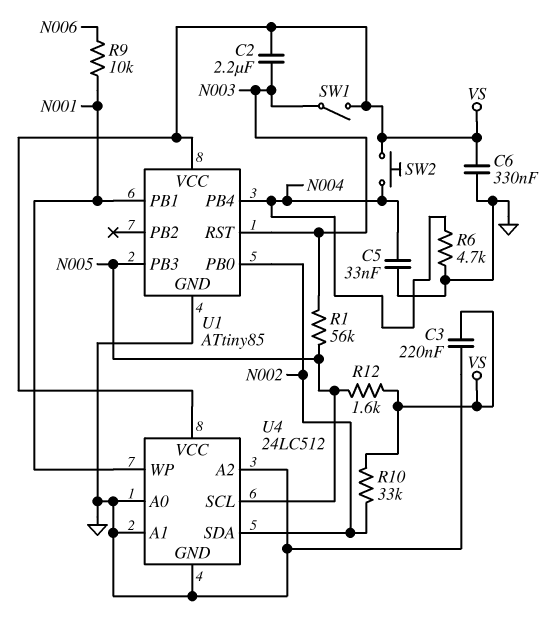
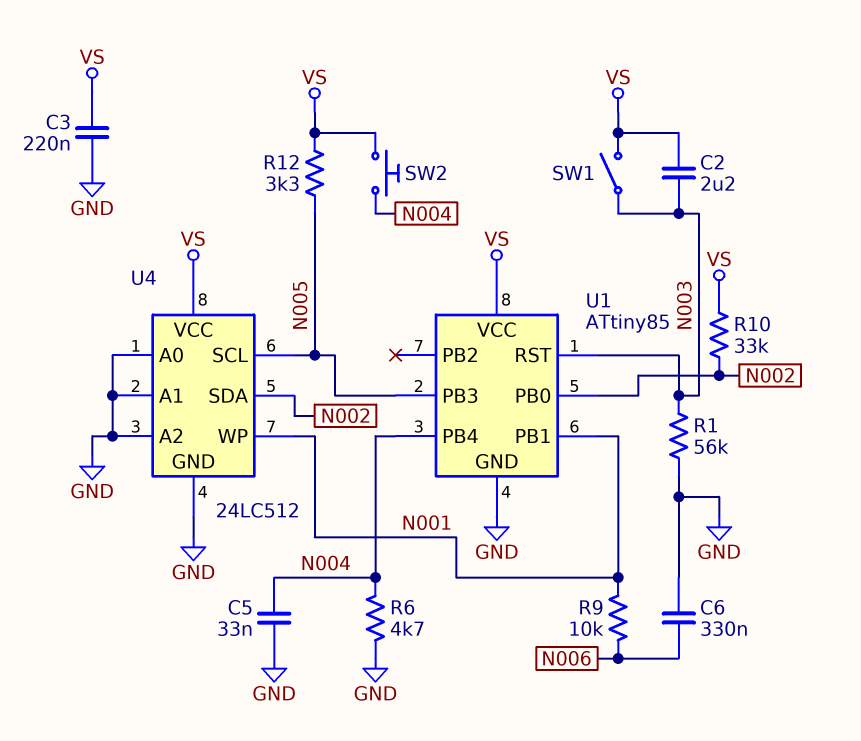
C6: 330nF (GND, VS) -> 330nF (GND, N006)
R1: 56k (N003, N005) -> 56k (GND, N003)
R12: 1.6k (N005, VS) -> 3.3k (N005, VS)

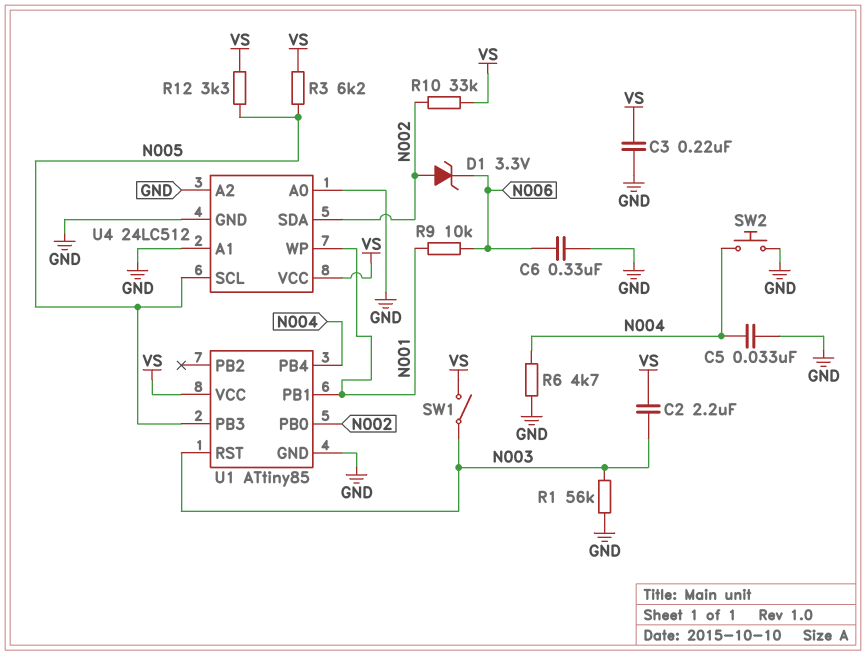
D1: none -> zener 3.3V (A N002, K N006)
R3: none -> 6.2k (N005, VS)
SW2: button (N004, VS) -> button (GND, N004)

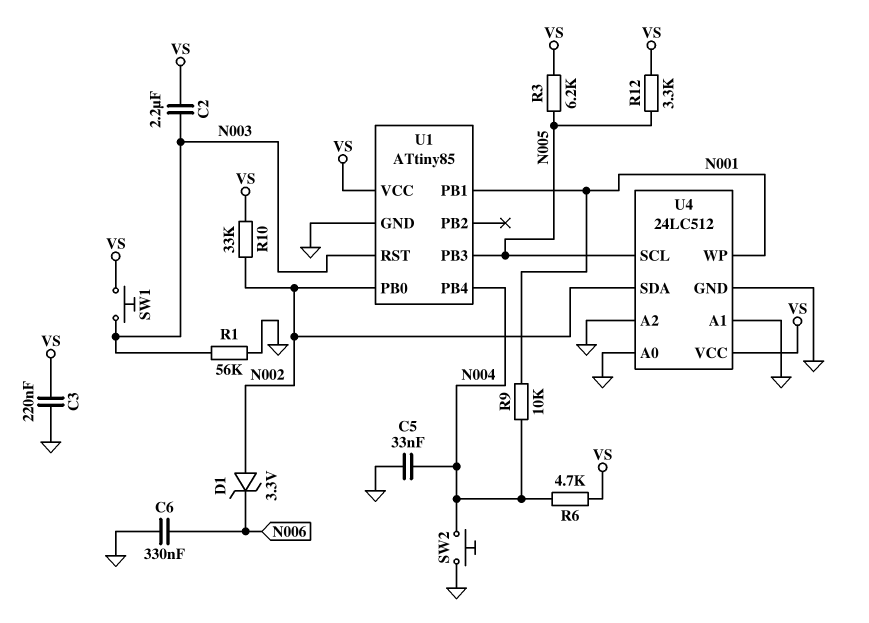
R6: 4.7k (GND, N004) -> 4.7k (N004, VS)
R9: 10k (N001, N006) -> 10k (N001, N004)
SW1: switch (N003, VS) -> button (N003, VS)

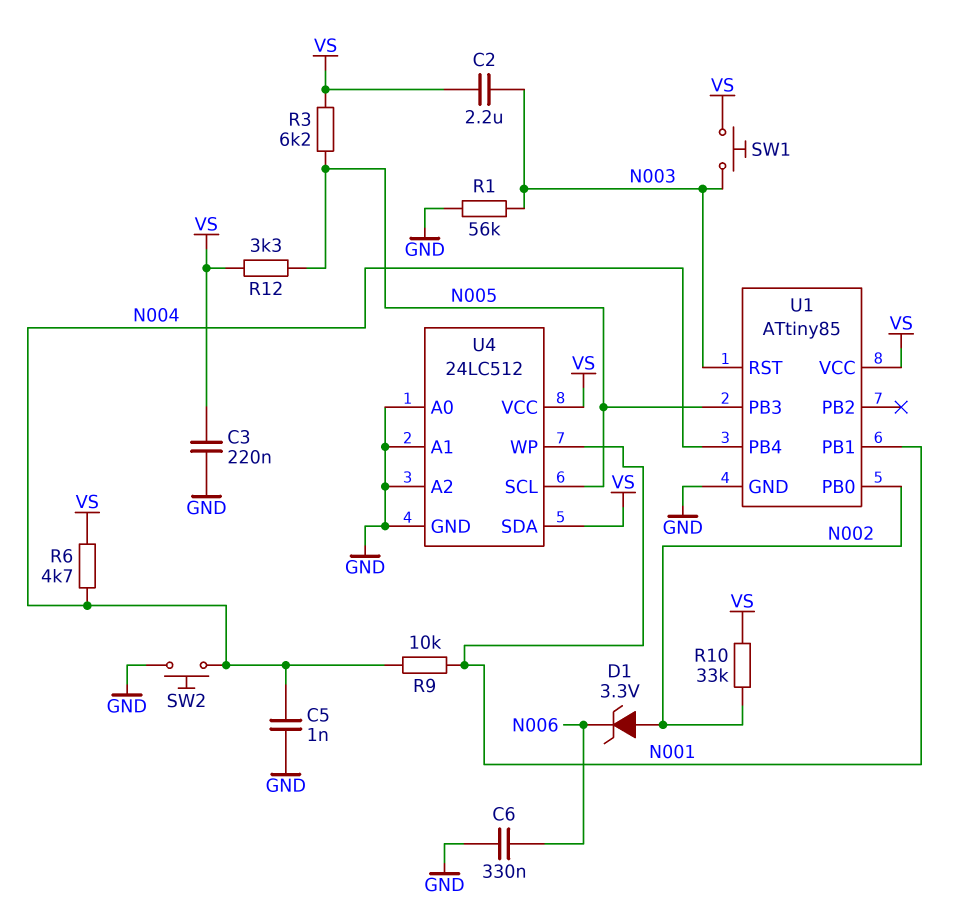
C5: 33nF (GND, N004) -> 1nF (GND, N004)
U4 pin SDA: N002 -> VS

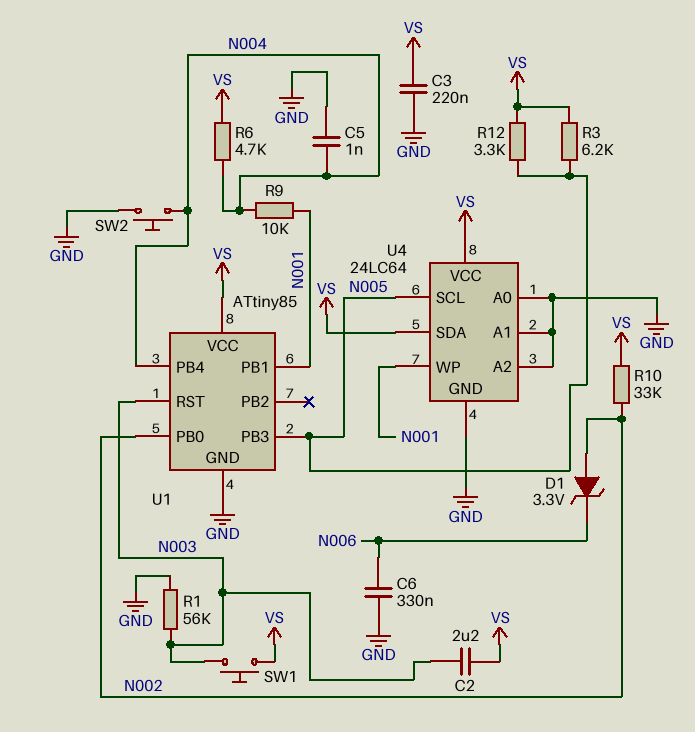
U4: 24LC512 -> 24LC64

